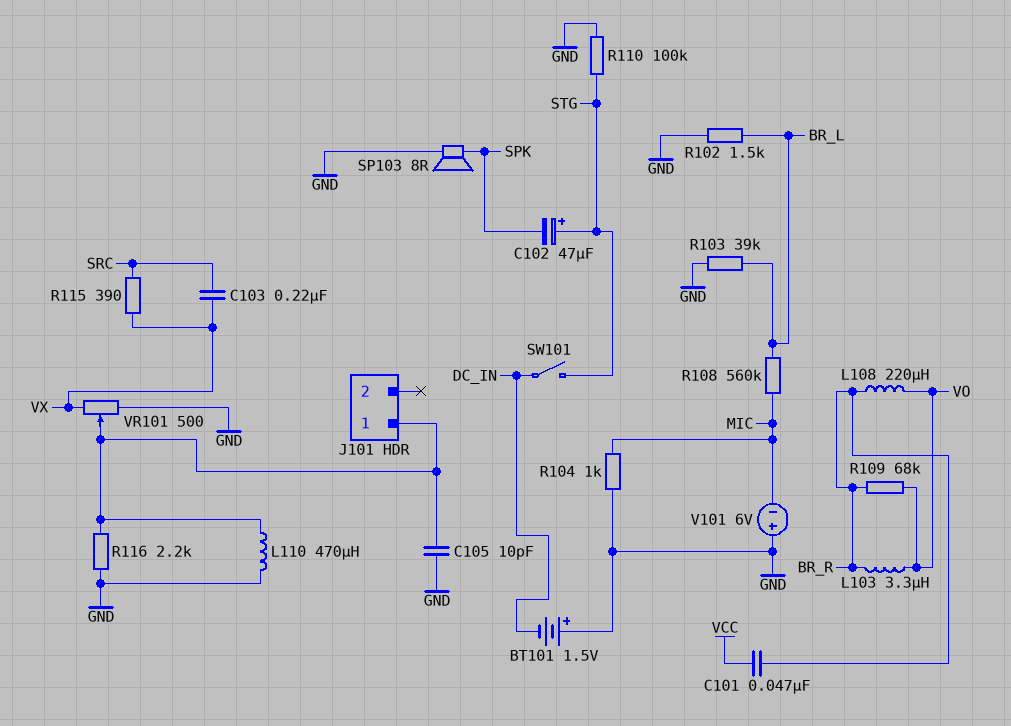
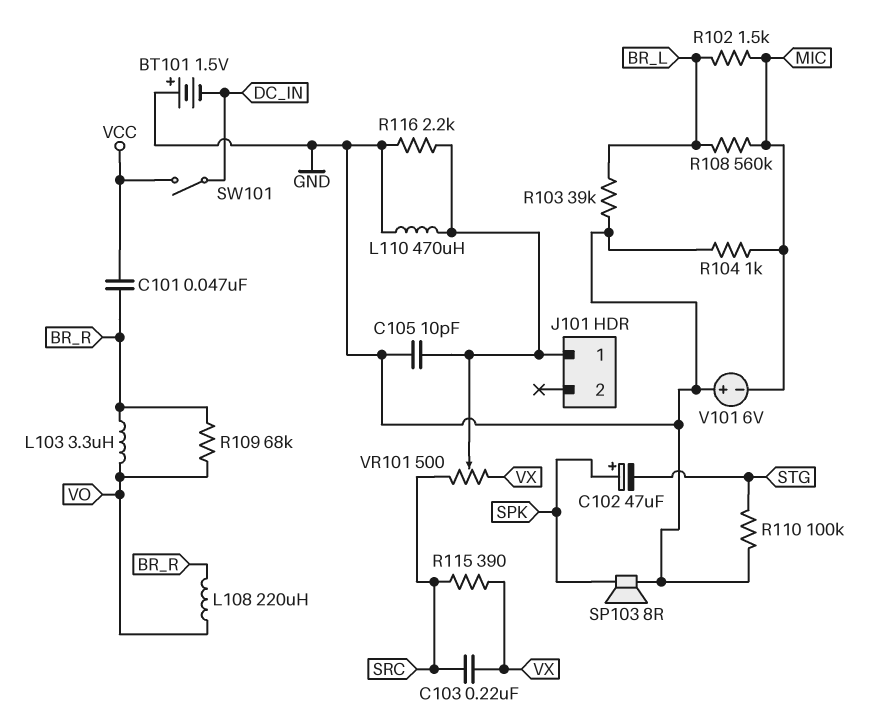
C102: 47uF (plus STG, minus SPK) -> 47uF (plus SPK, minus STG)
R102: 1.5k (BR_L, GND) -> 1.5k (BR_L, MIC)
SW101: switch (DC_IN, STG) -> switch (DC_IN, VCC)
VR101: 500 (GND, VX, wiper J101/1) -> 500 (SRC, VX, wiper J101/1)

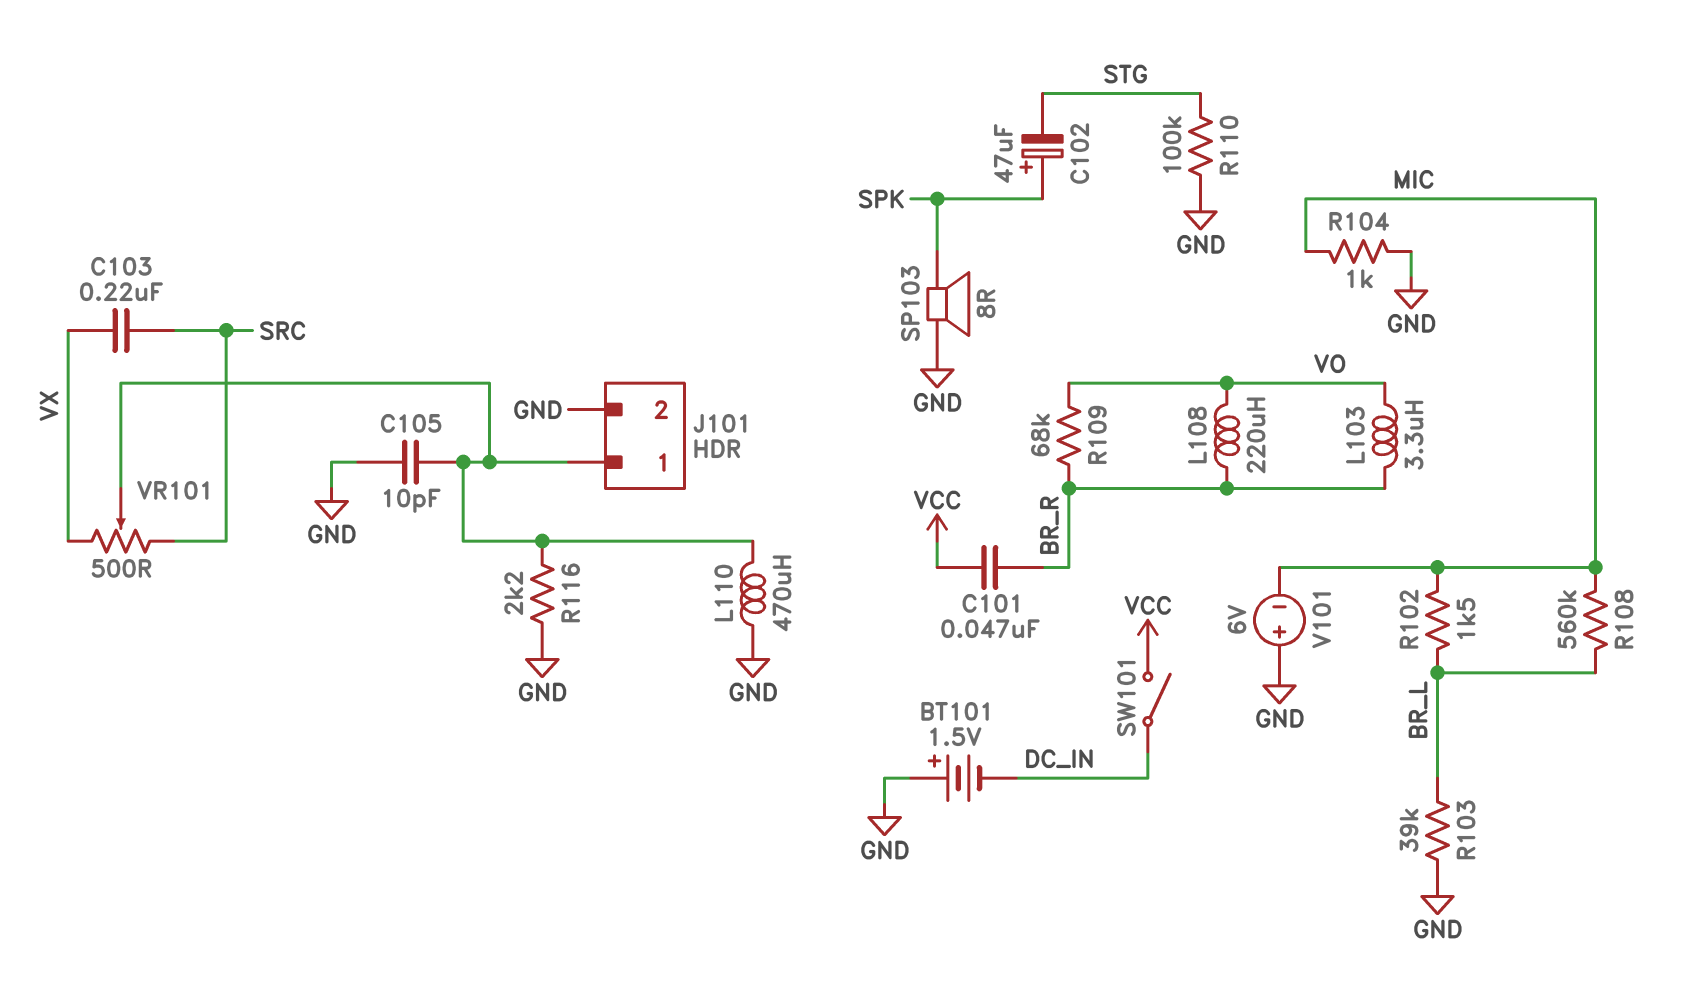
J101 pin 2: none -> GND
R115: 390 (SRC, VX) -> none

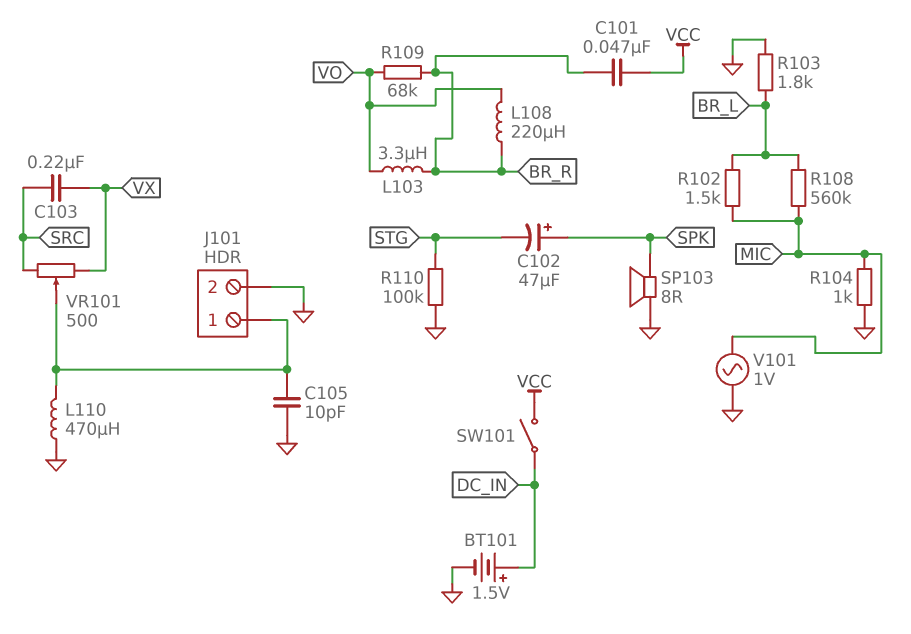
BT101: 1.5V (plus GND, minus DC_IN) -> 1.5V (plus DC_IN, minus GND)
R103: 39k (BR_L, GND) -> 1.8k (BR_L, GND)
R116: 2.2k (GND, J101/1) -> none
V101: 6V (plus GND, minus MIC) -> AC 1V (GND, MIC)

